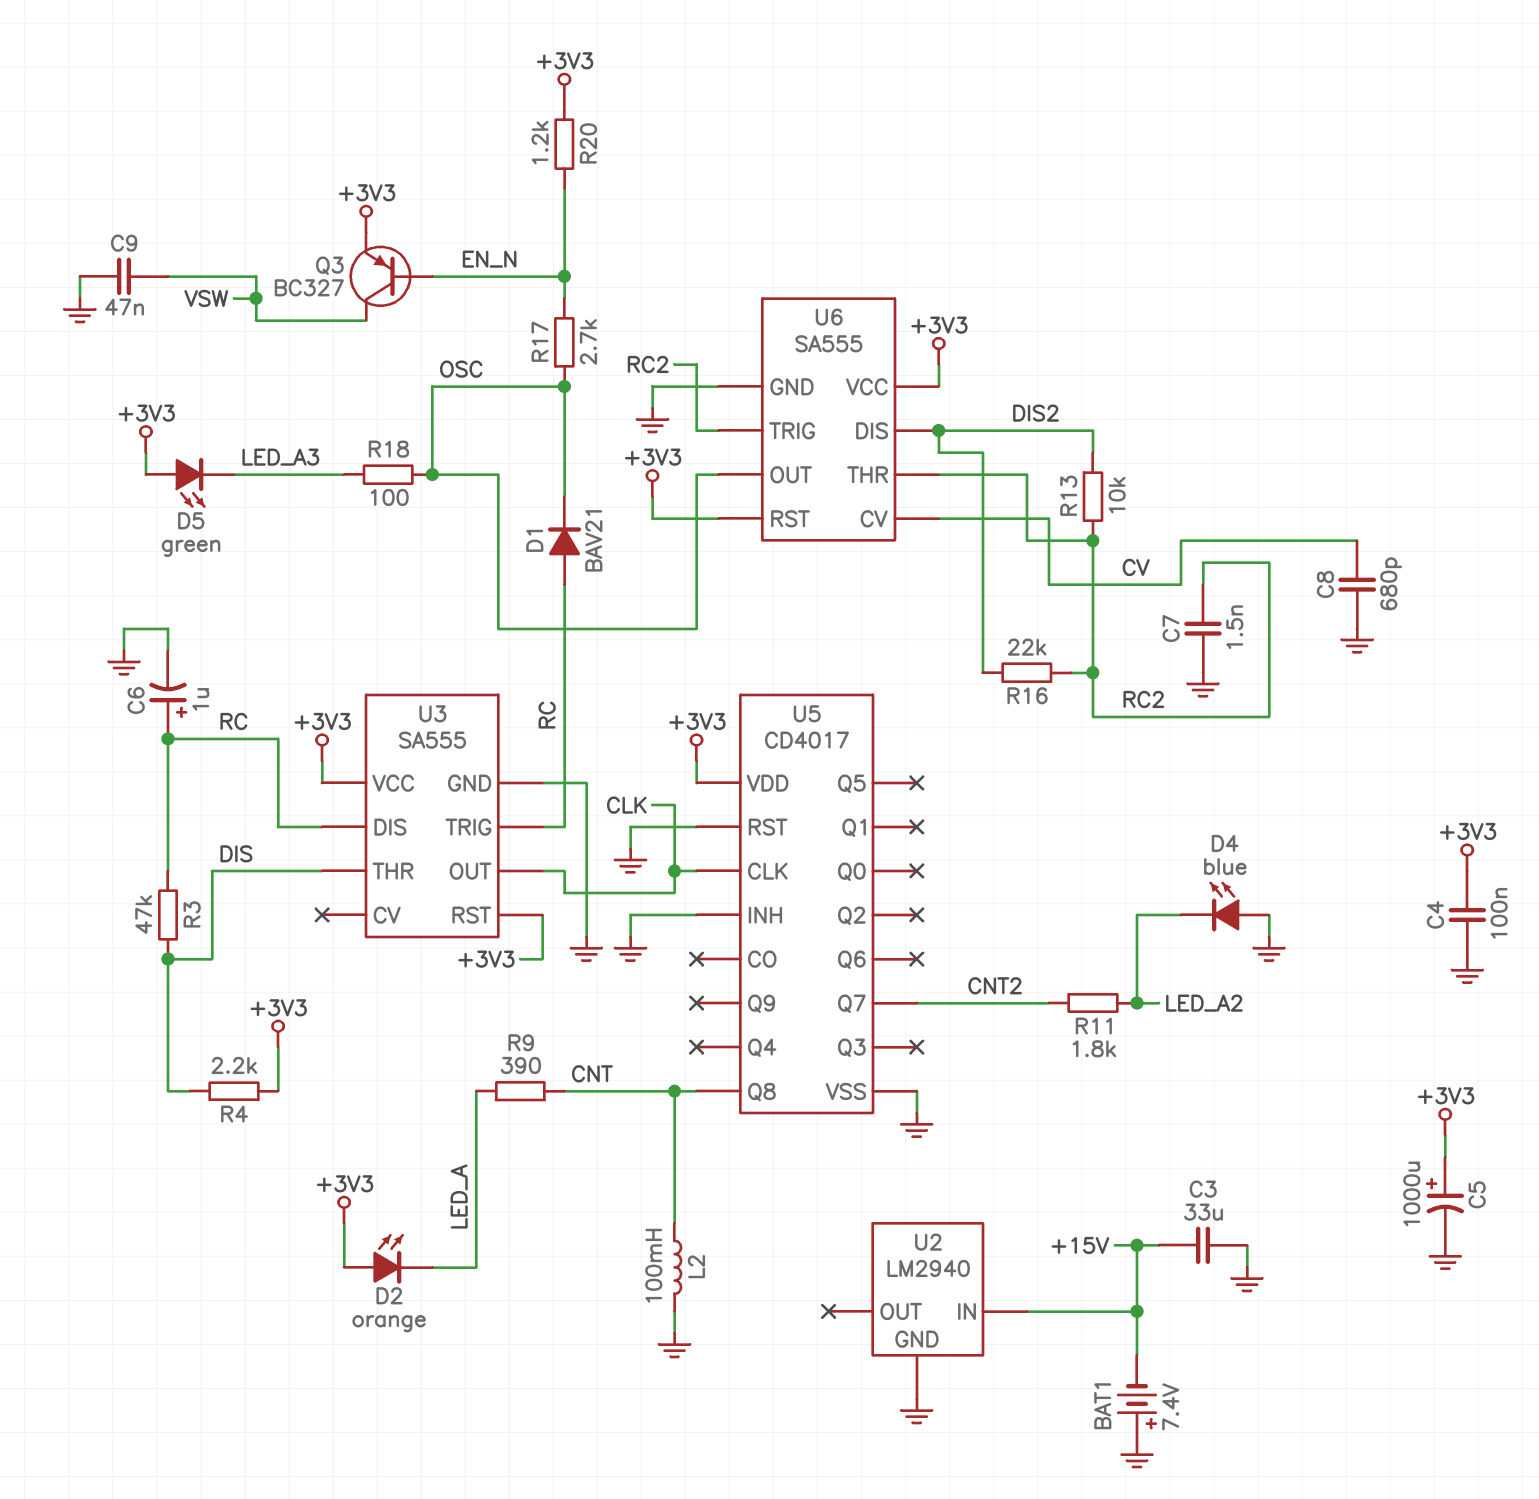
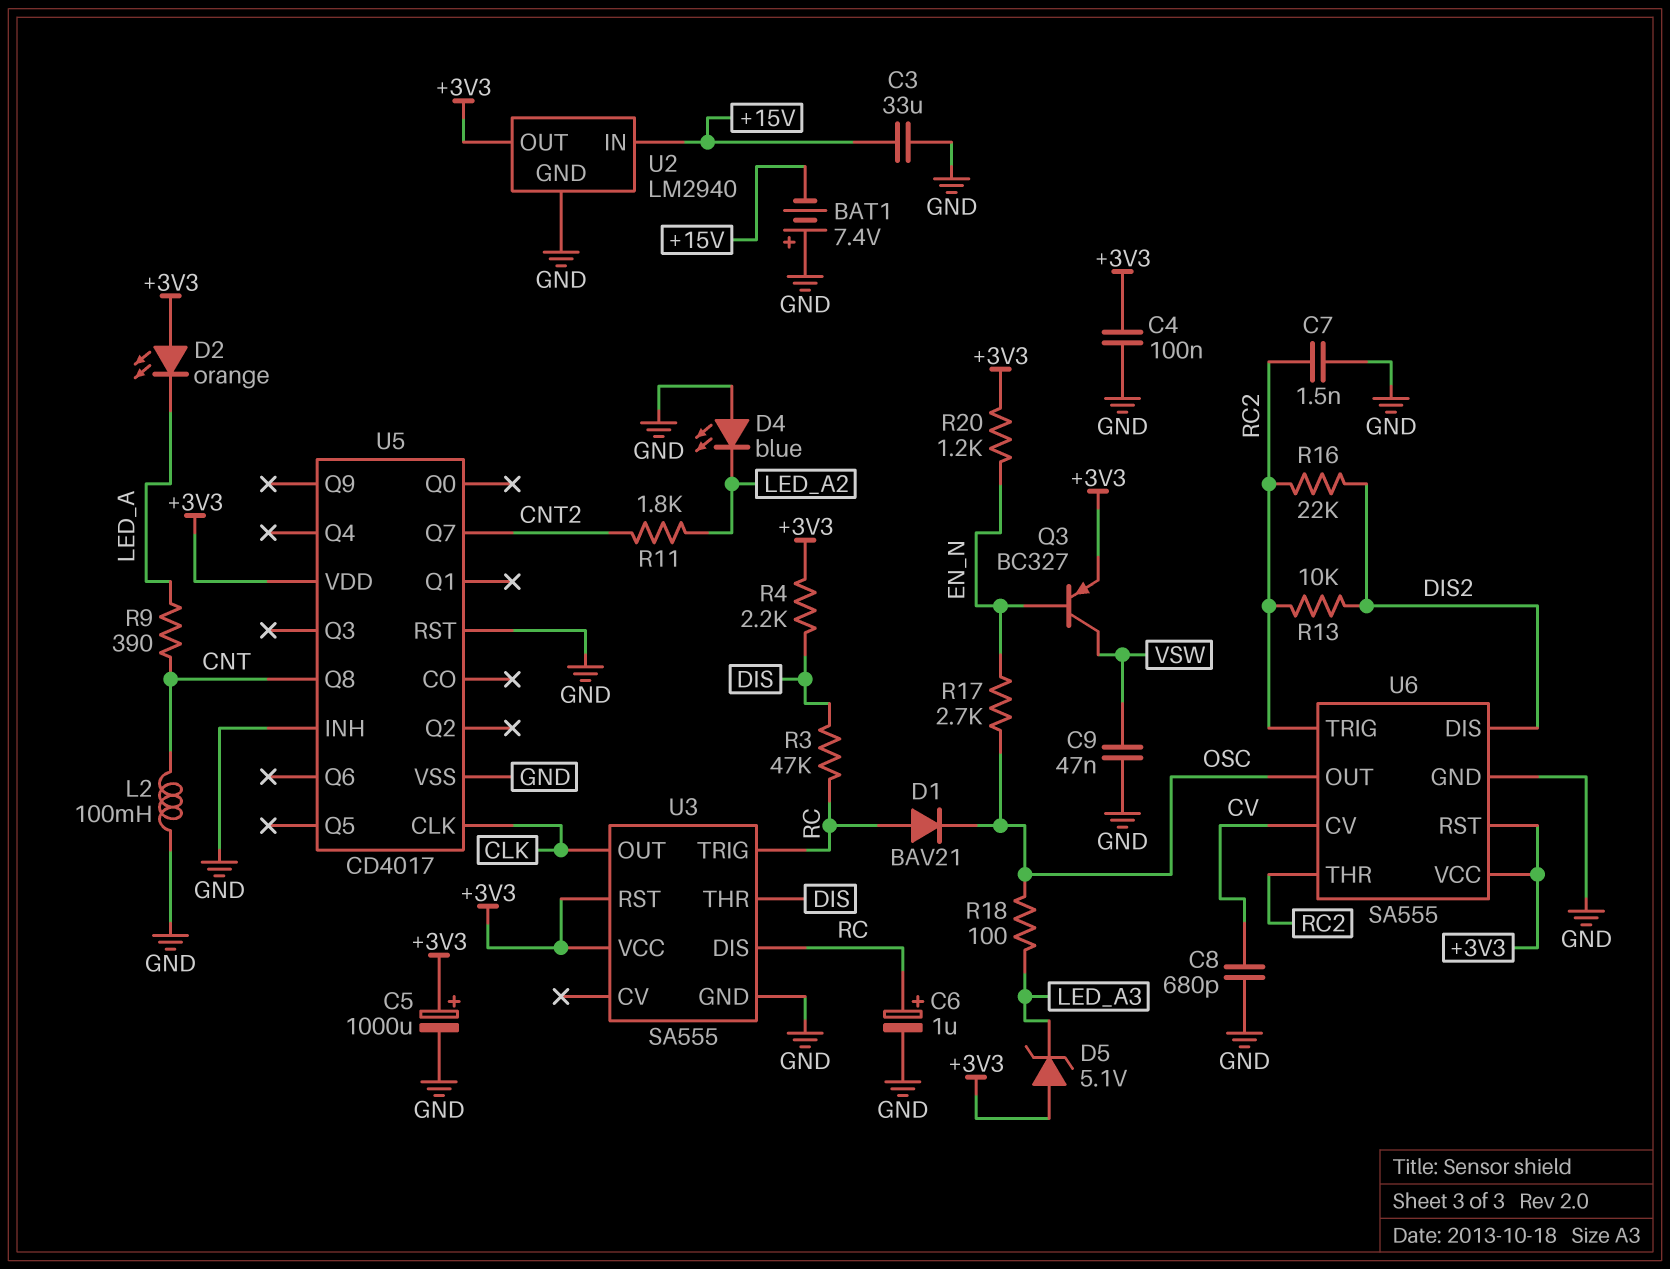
D5: LED green (A +3V3, K LED_A3) -> zener 5.1V (A +3V3, K LED_A3)
U2 pin OUT: none -> +3V3

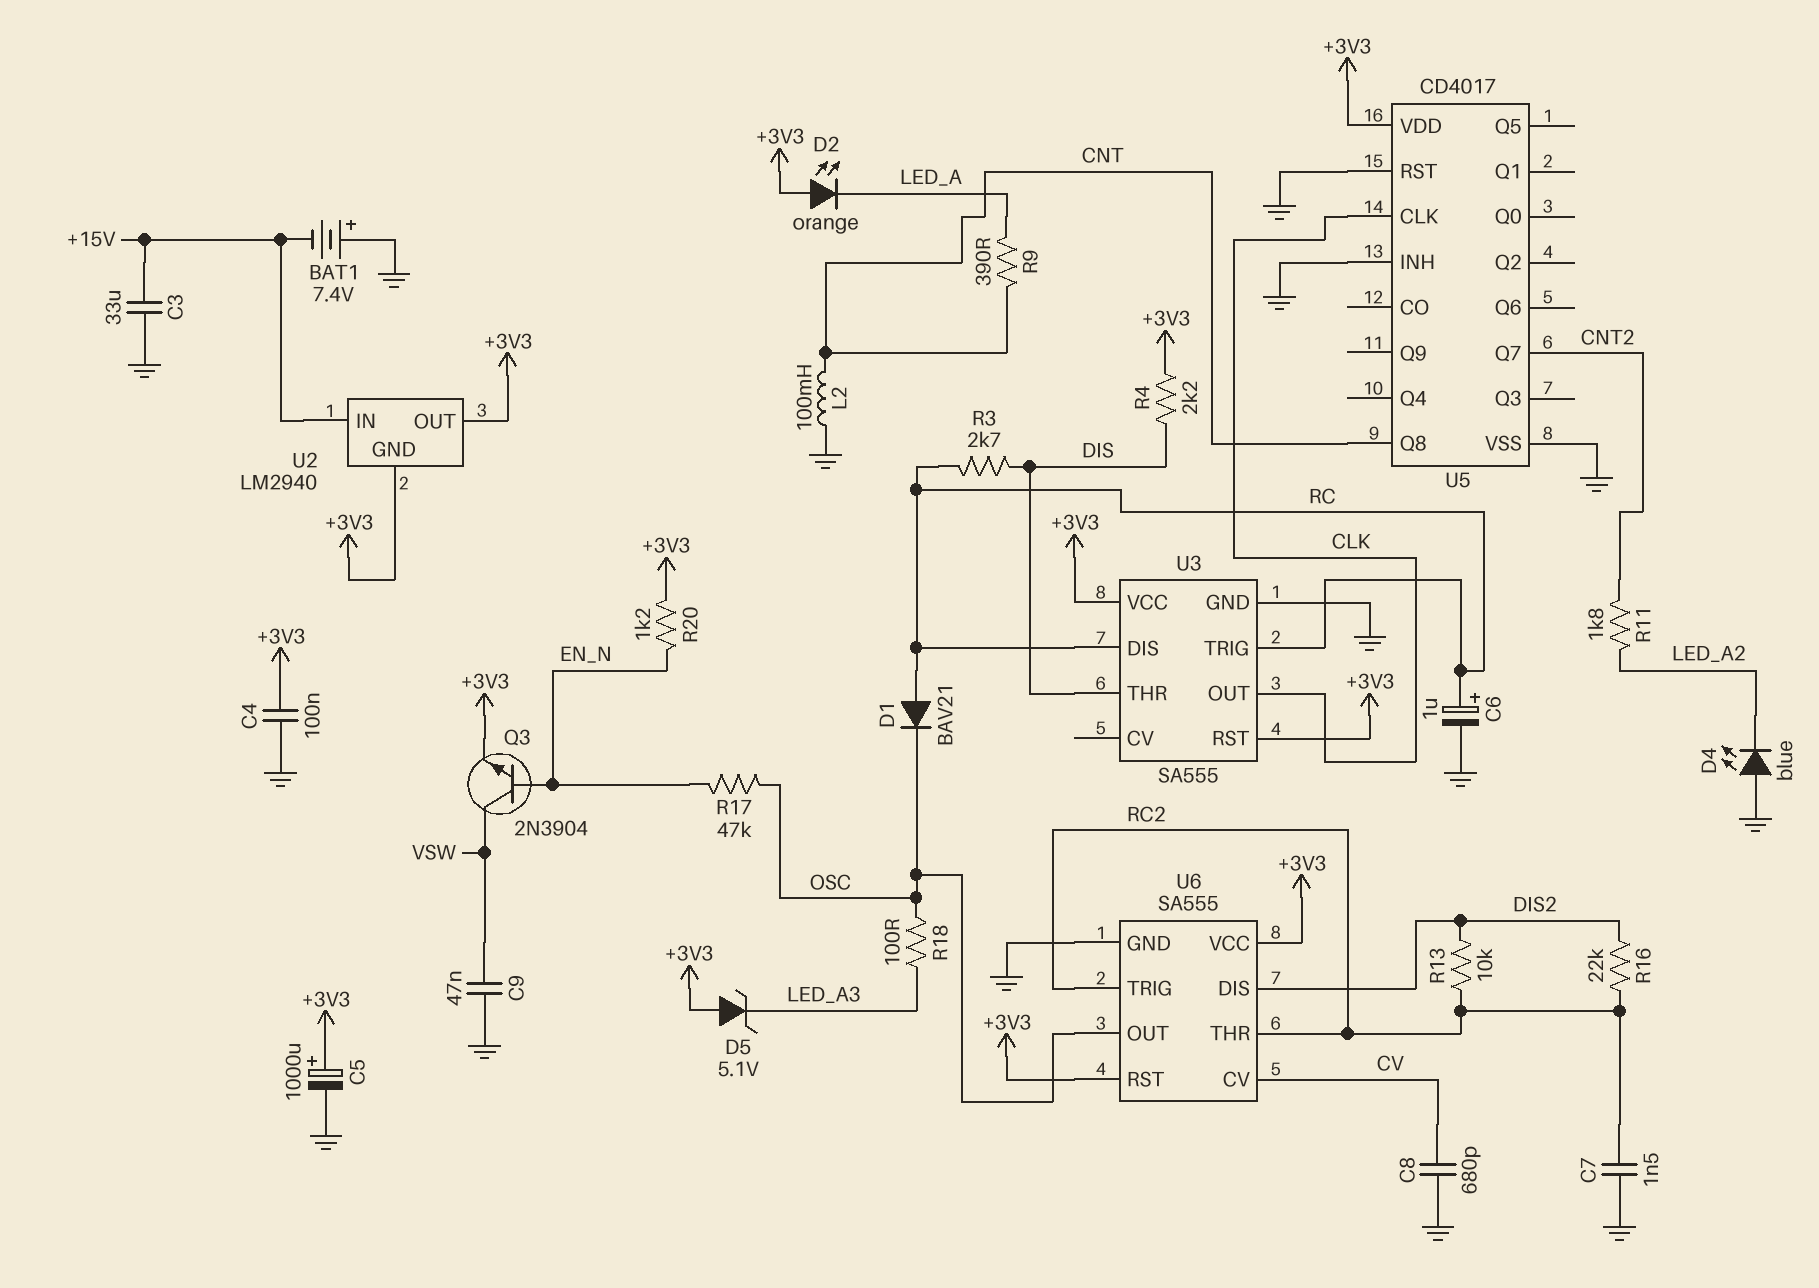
Q3: PNP BC327 (B EN_N, C VSW, E +3V3) -> NPN 2N3904 (B EN_N, C VSW, E +3V3)
R3: 47k (DIS, RC) -> 2.7k (DIS, RC)
R17: 2.7k (EN_N, OSC) -> 47k (EN_N, OSC)
U2 pin GND: GND -> +3V3

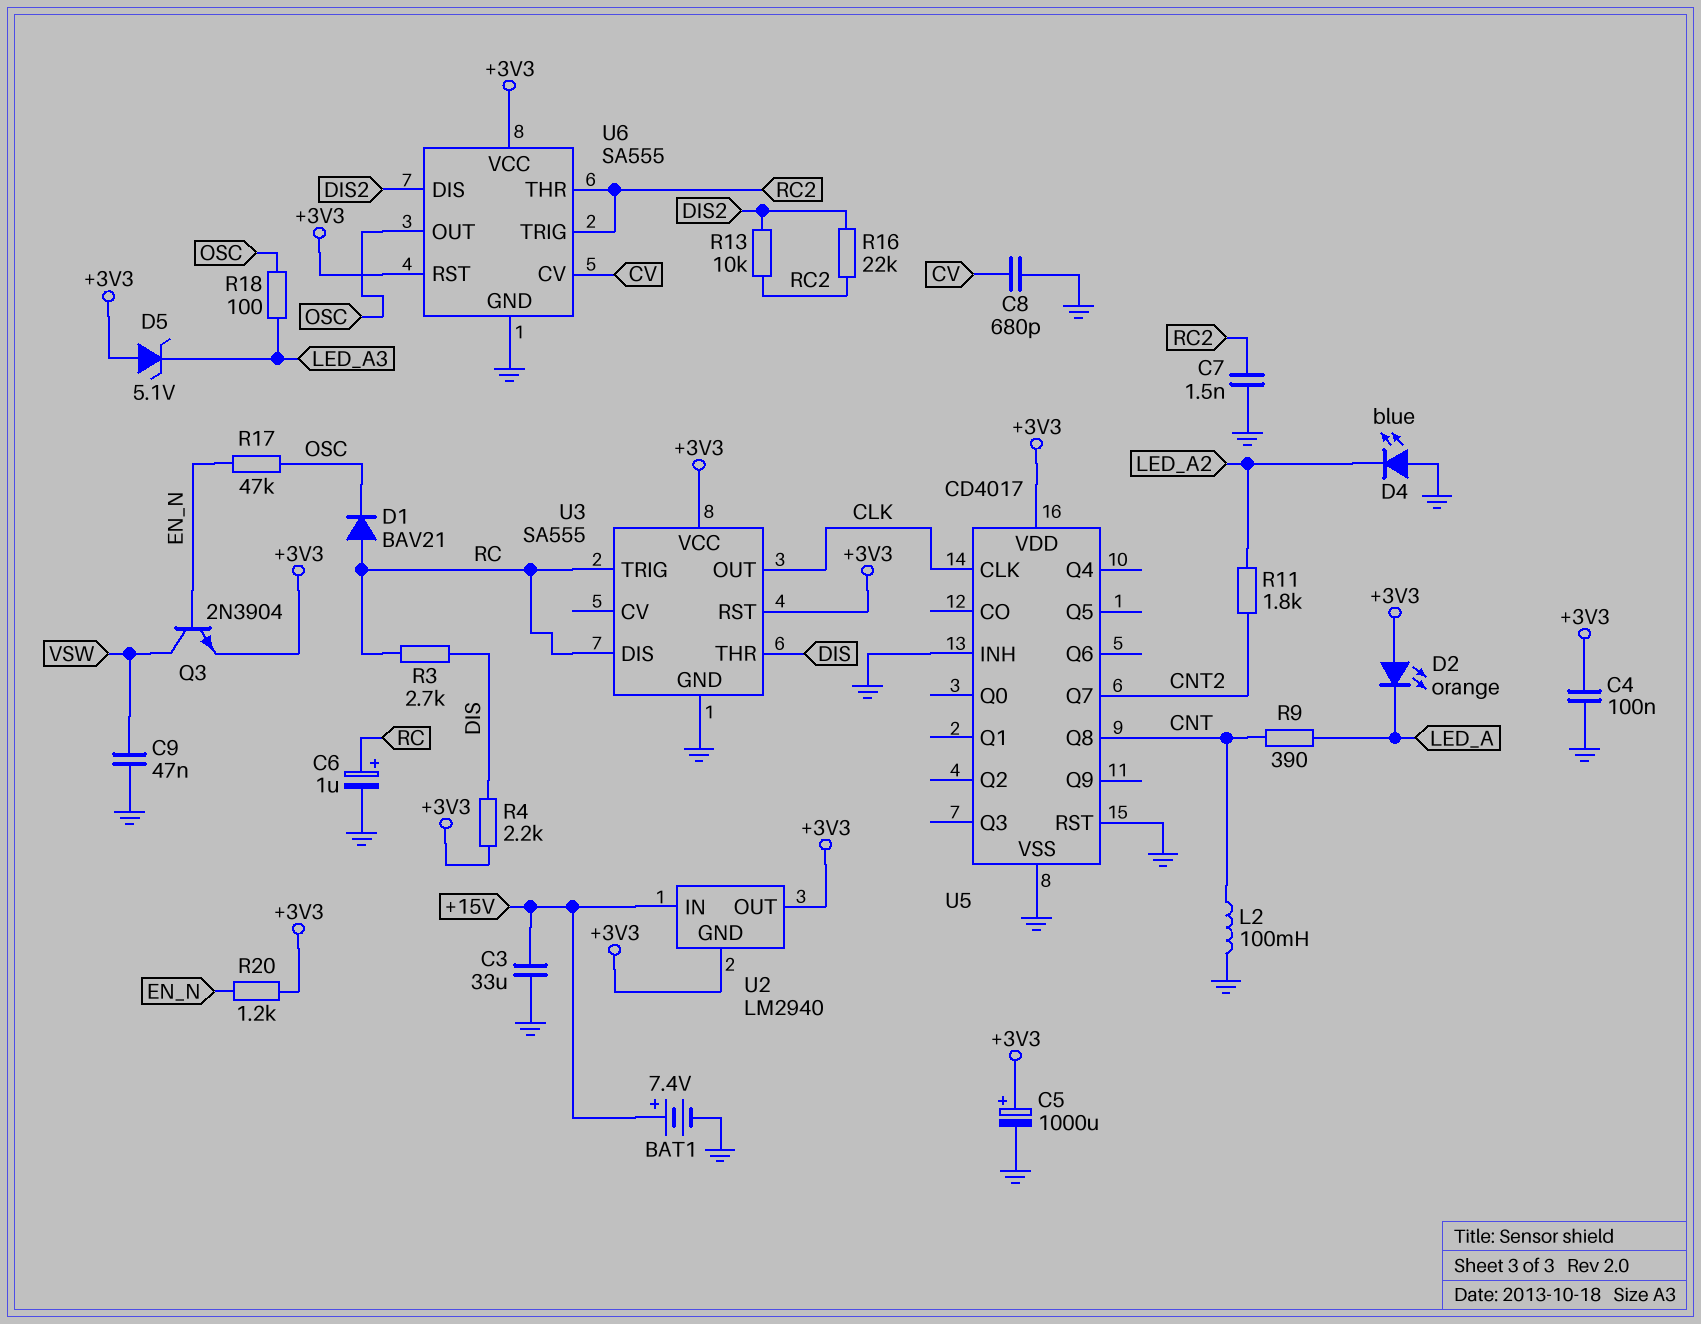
BAT1: 7.4V (plus GND, minus +15V) -> 7.4V (plus +15V, minus GND)

